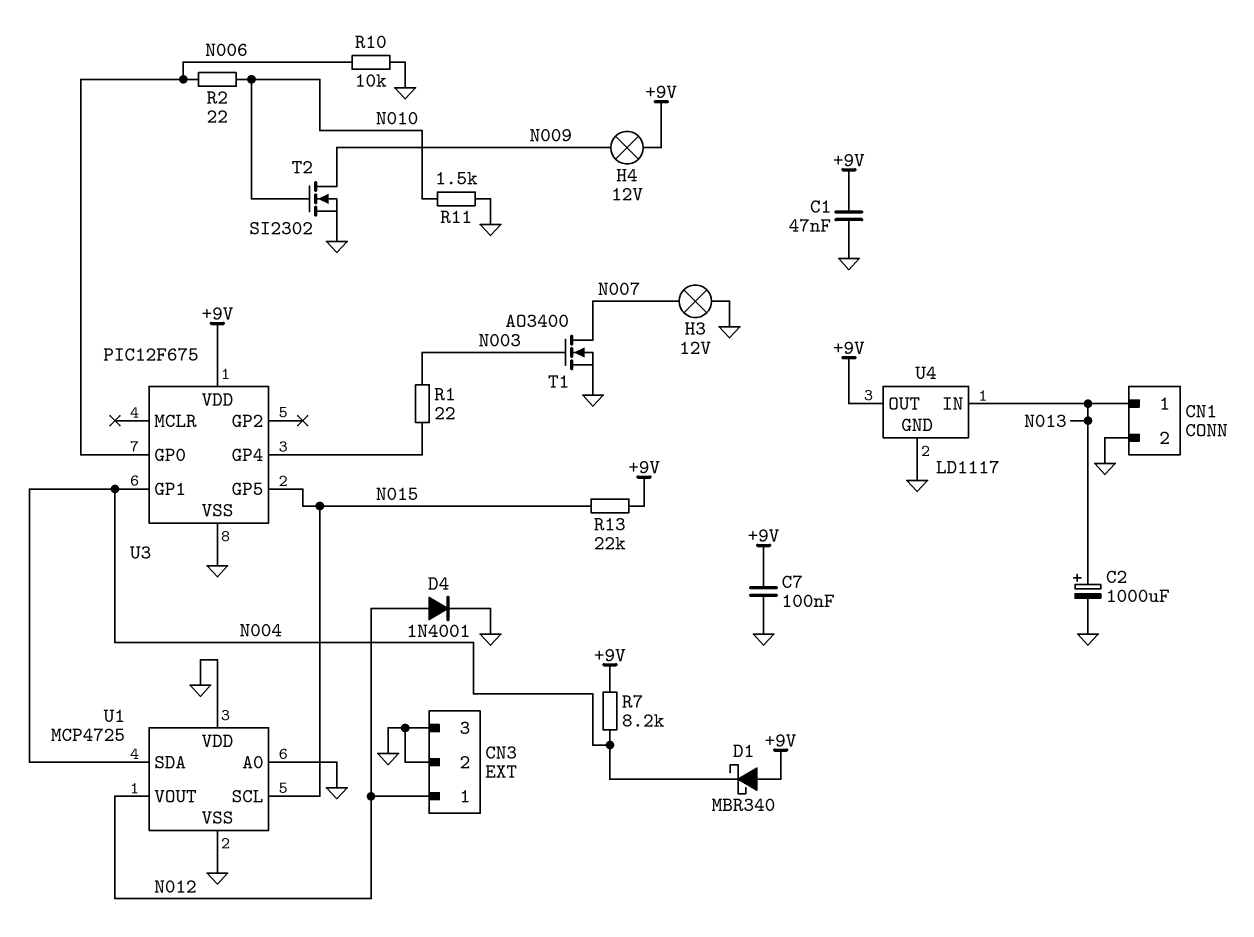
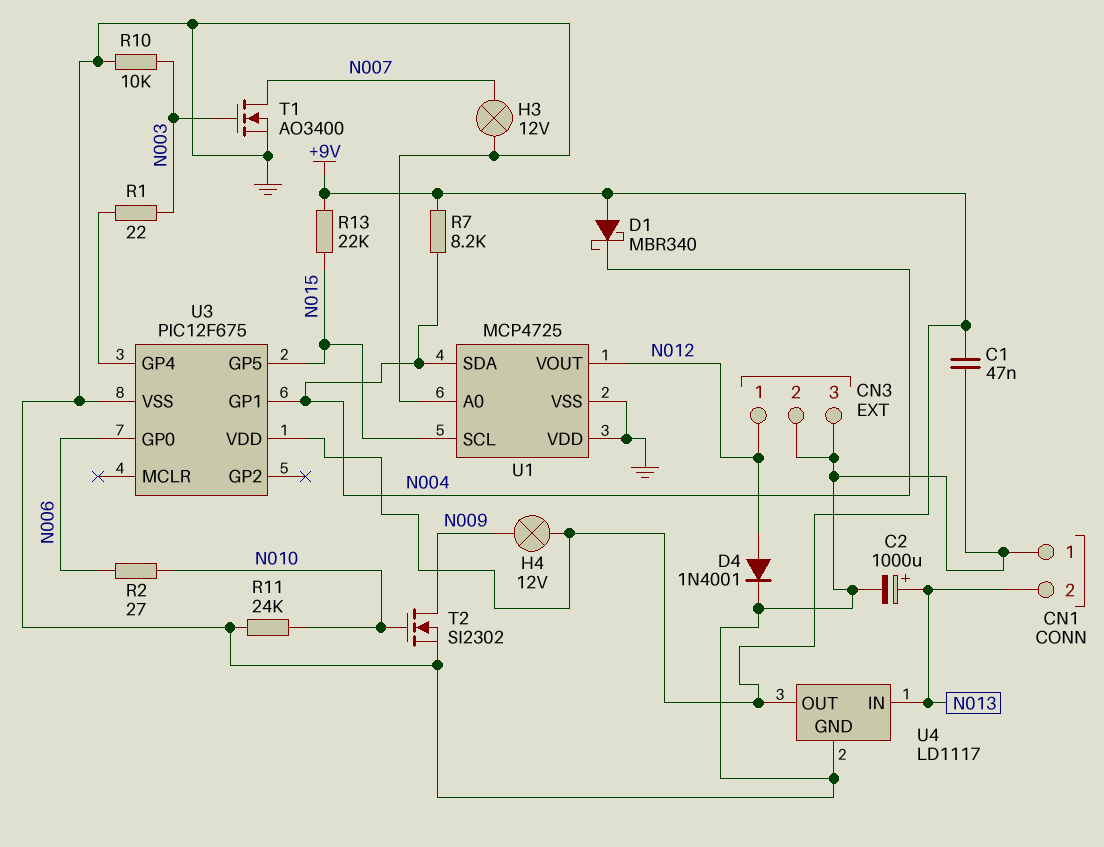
C7: 100nF (+9V, GND) -> none
CN1 pin 1: N013 -> GND
CN1 pin 2: GND -> N013
R2: 22 (N006, N010) -> 27 (N006, N010)
R10: 10k (GND, N006) -> 10k (GND, N003)
R11: 1.5k (GND, N010) -> 24k (GND, N010)

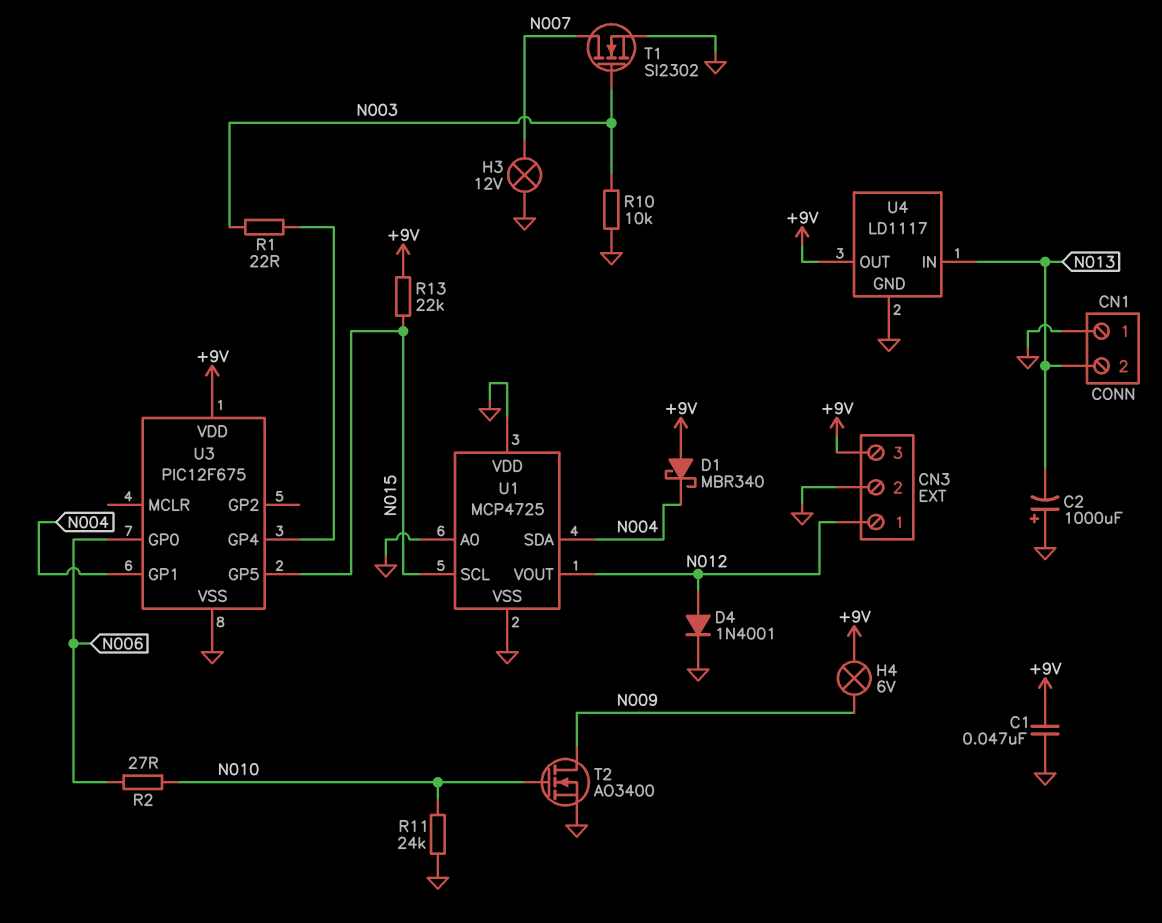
C2: 1000uF (plus N013, minus GND) -> 1000uF (plus GND, minus N013)
CN3 pin 3: GND -> +9V
H4: lamp 12V (+9V, N009) -> lamp 6V (+9V, N009)
R7: 8.2k (+9V, N004) -> none
T1: NMOS AO3400 (G N003, D N007, S GND) -> NMOS SI2302 (G N003, D N007, S GND)
T2: NMOS SI2302 (G N010, D N009, S GND) -> NMOS AO3400 (G N010, D N009, S GND)

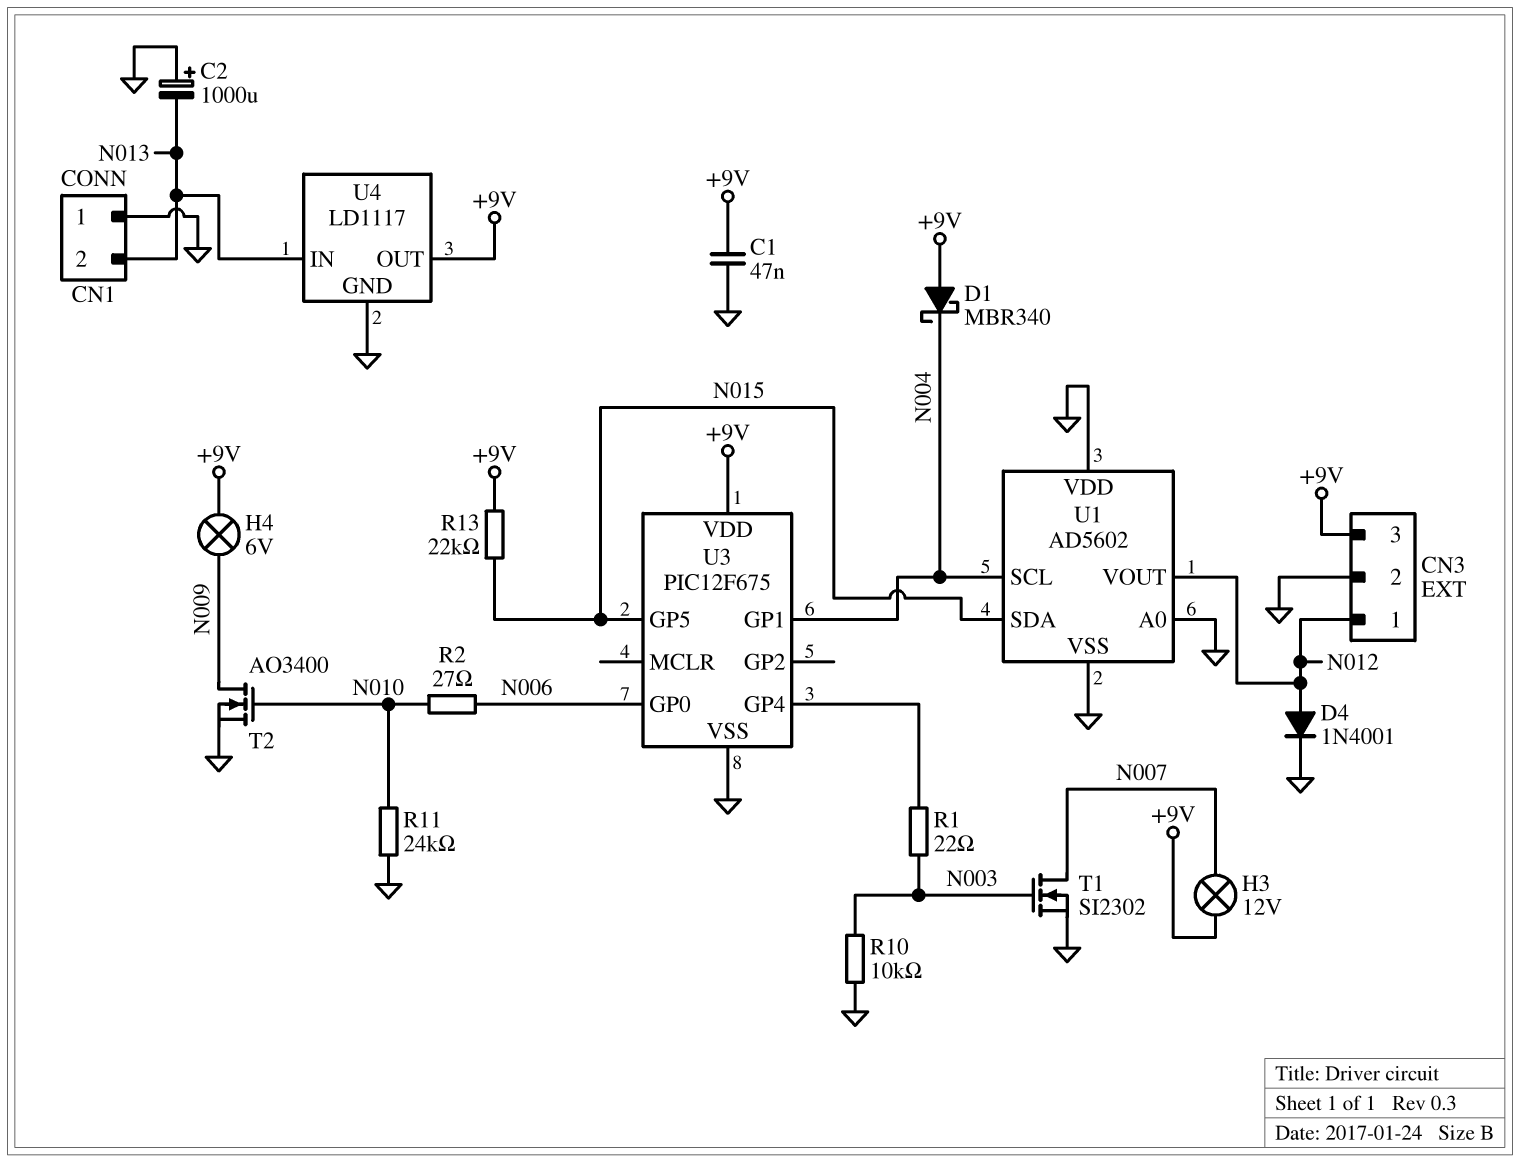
H3: lamp 12V (GND, N007) -> lamp 12V (+9V, N007)
U1: MCP4725 -> AD5602
U1 pin SCL: N015 -> N004
U1 pin SDA: N004 -> N015

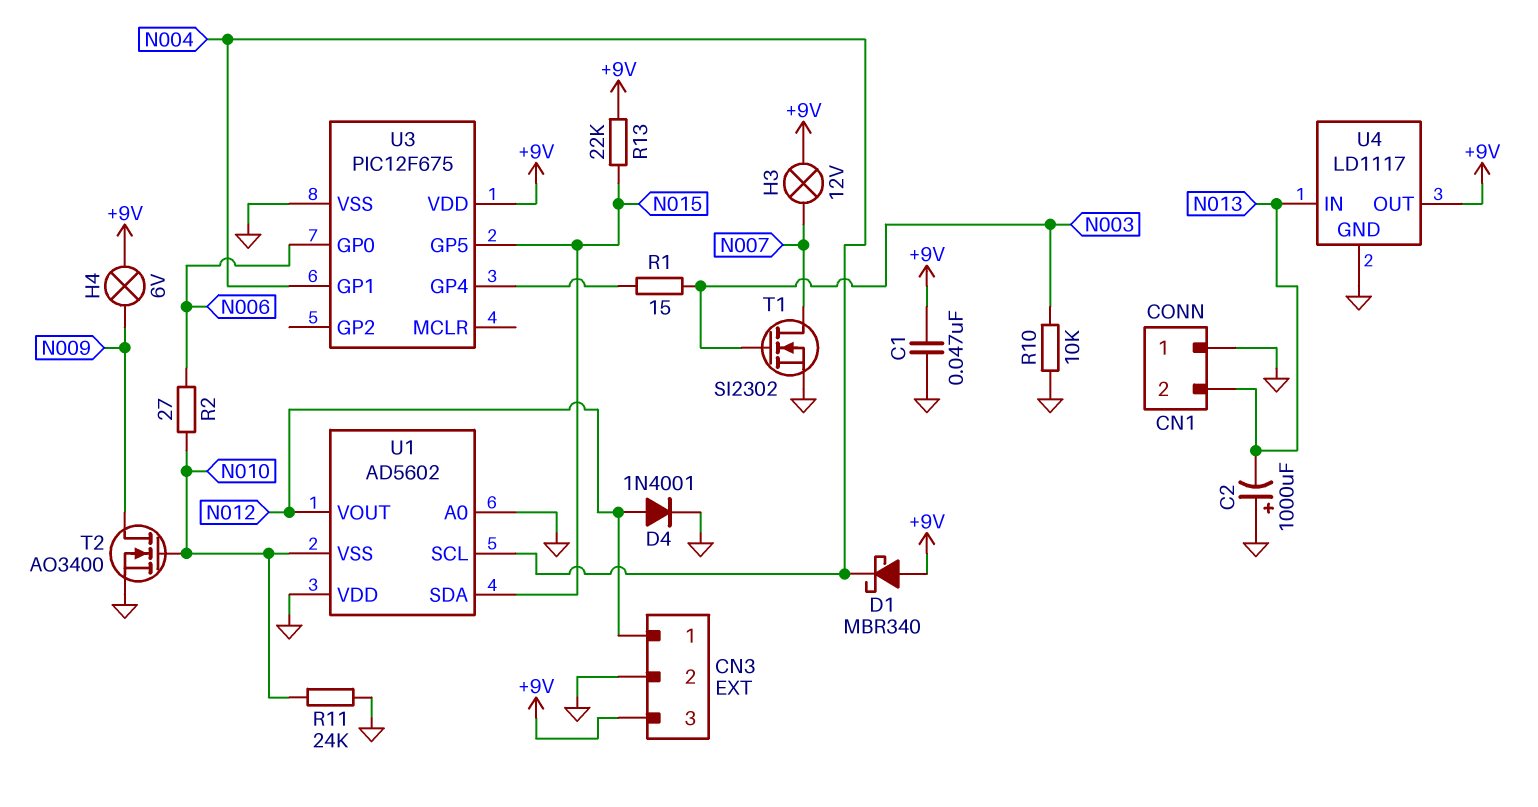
R1: 22 (N003, U3/GP4) -> 15 (N003, U3/GP4)
U1 pin VSS: GND -> N010

